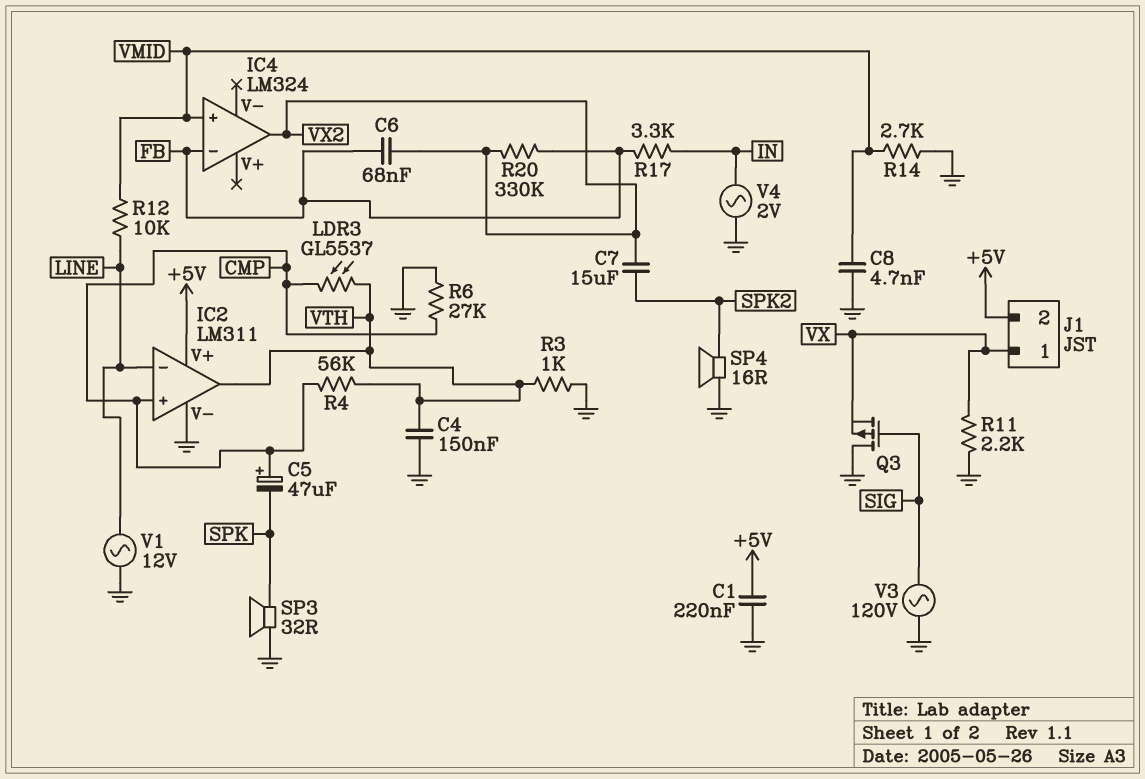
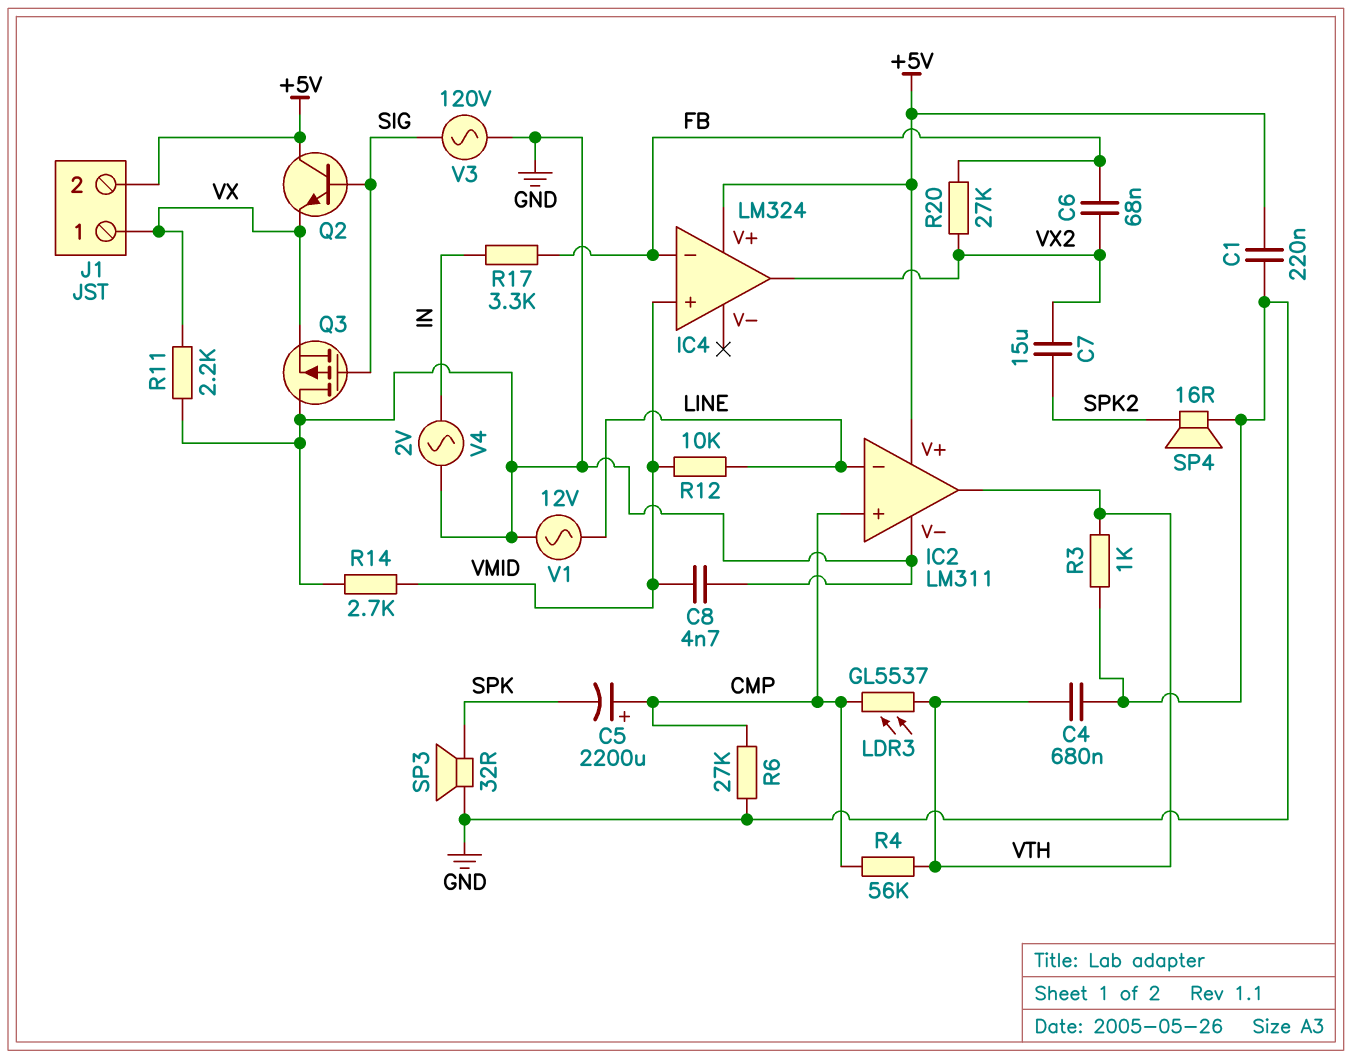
C4: 150nF (GND, VTH) -> 680nF (GND, VTH)
C5: 47uF (plus CMP, minus SPK) -> 2200uF (plus CMP, minus SPK)
IC4 pin V+: none -> +5V
Q2: none -> NPN (B SIG, C +5V, E VX)
R20: 330k (FB, VX2) -> 27k (FB, VX2)

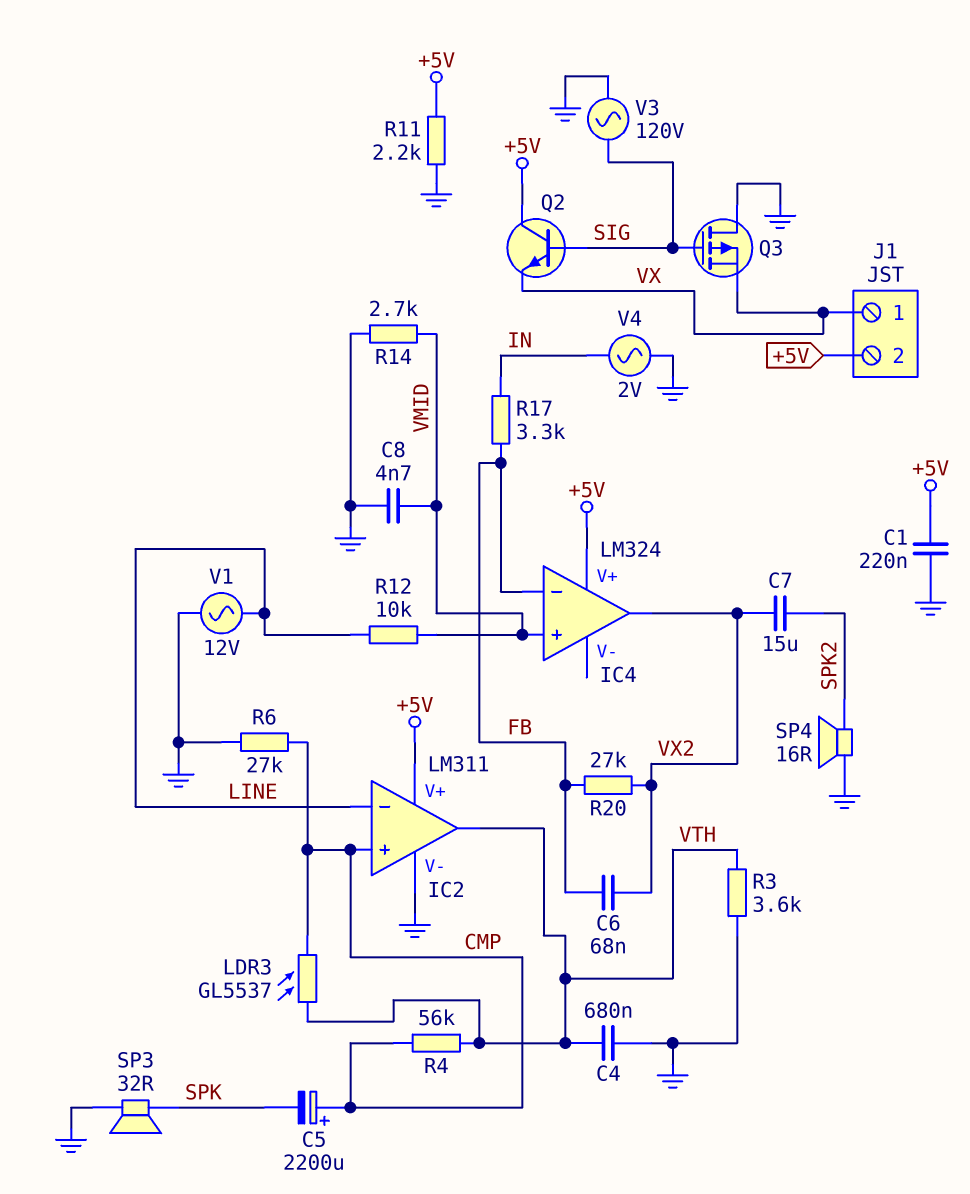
R3: 1k (GND, VTH) -> 3.6k (GND, VTH)
R11: 2.2k (GND, VX) -> 2.2k (+5V, GND)

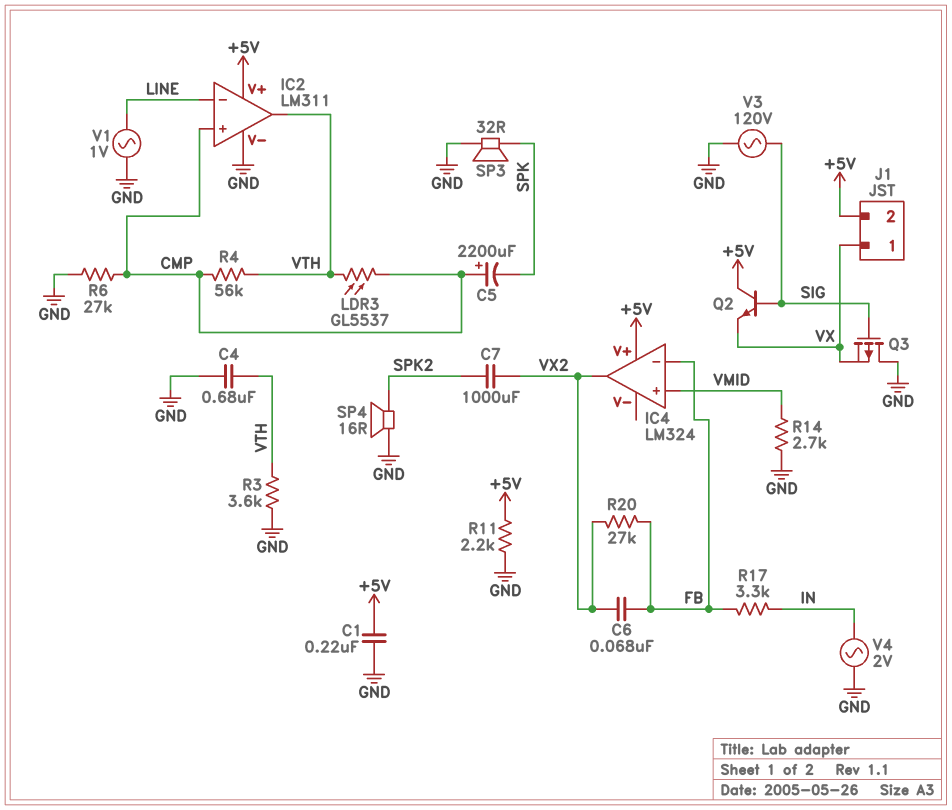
C7: 15uF (SPK2, VX2) -> 1000uF (SPK2, VX2)
C8: 4.7nF (GND, VMID) -> none
R12: 10k (LINE, VMID) -> none
V1: AC 12V (GND, LINE) -> AC 1V (GND, LINE)

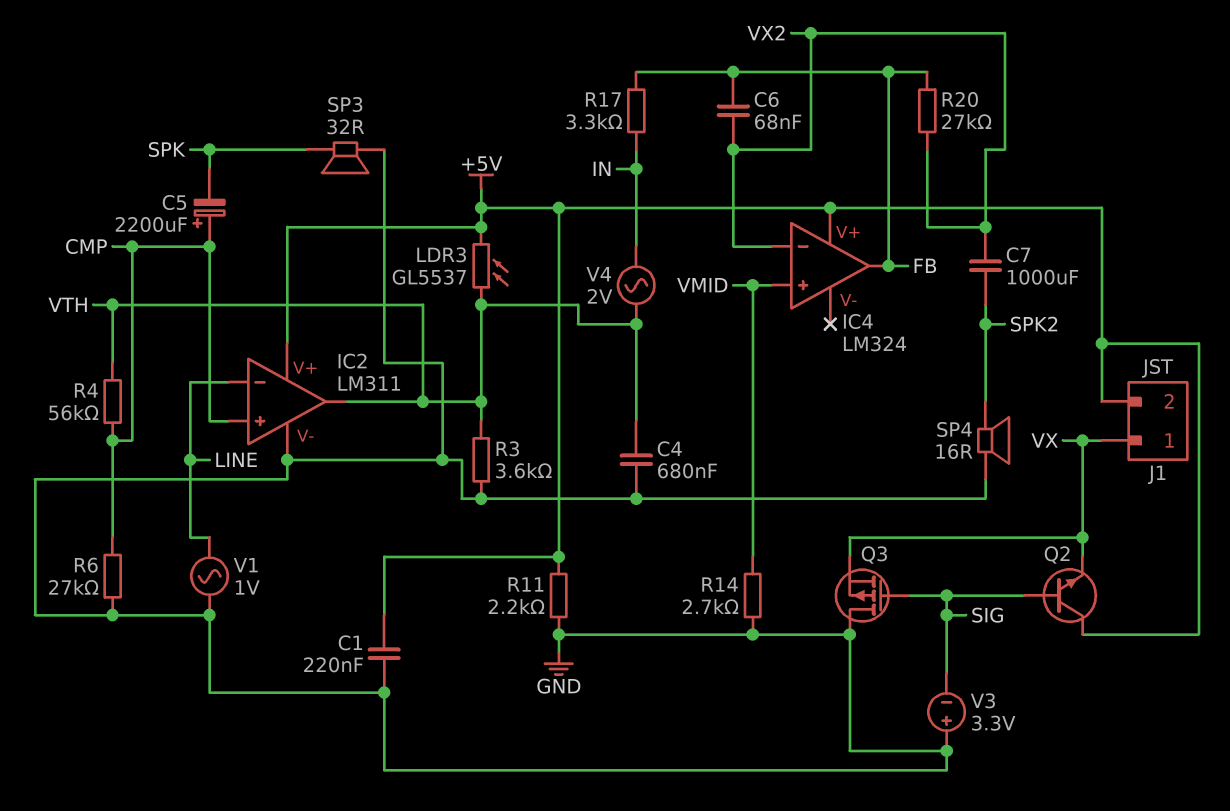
IC4 pin in-: FB -> VX2
IC4 pin out: VX2 -> FB
LDR3: GL5537 (CMP, VTH) -> GL5537 (+5V, VTH)
V3: AC 120V (GND, SIG) -> 3.3V (plus GND, minus SIG)
V4: AC 2V (GND, IN) -> AC 2V (IN, VTH)

